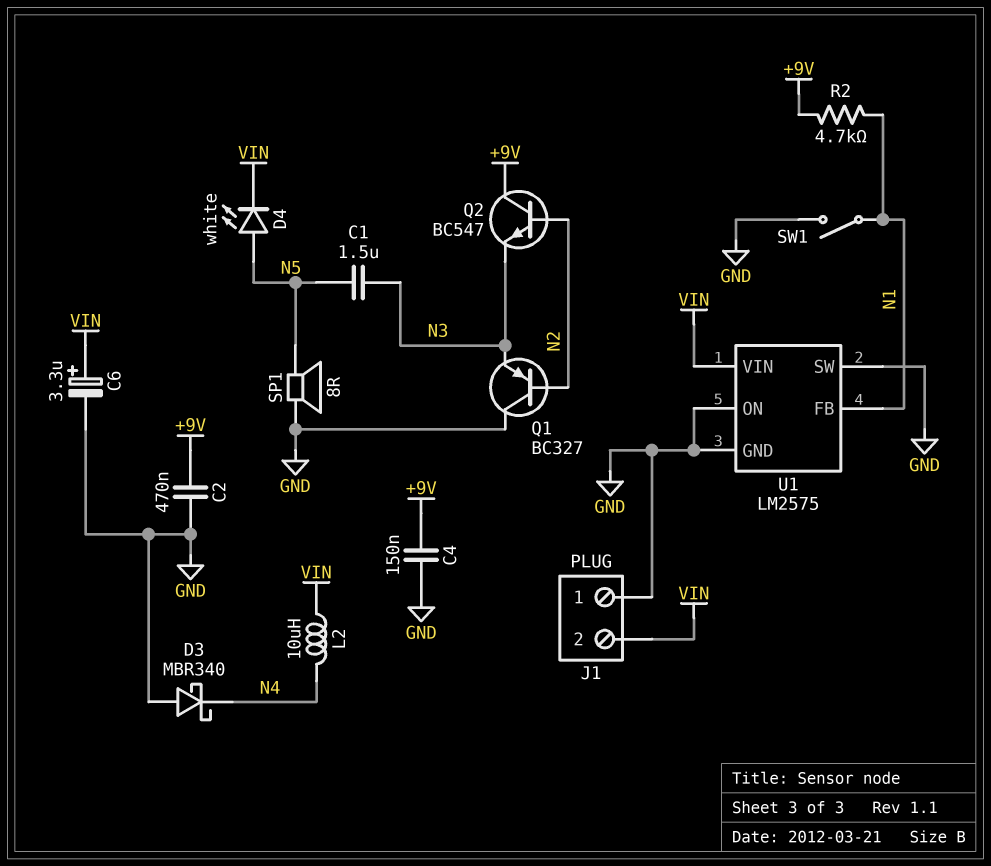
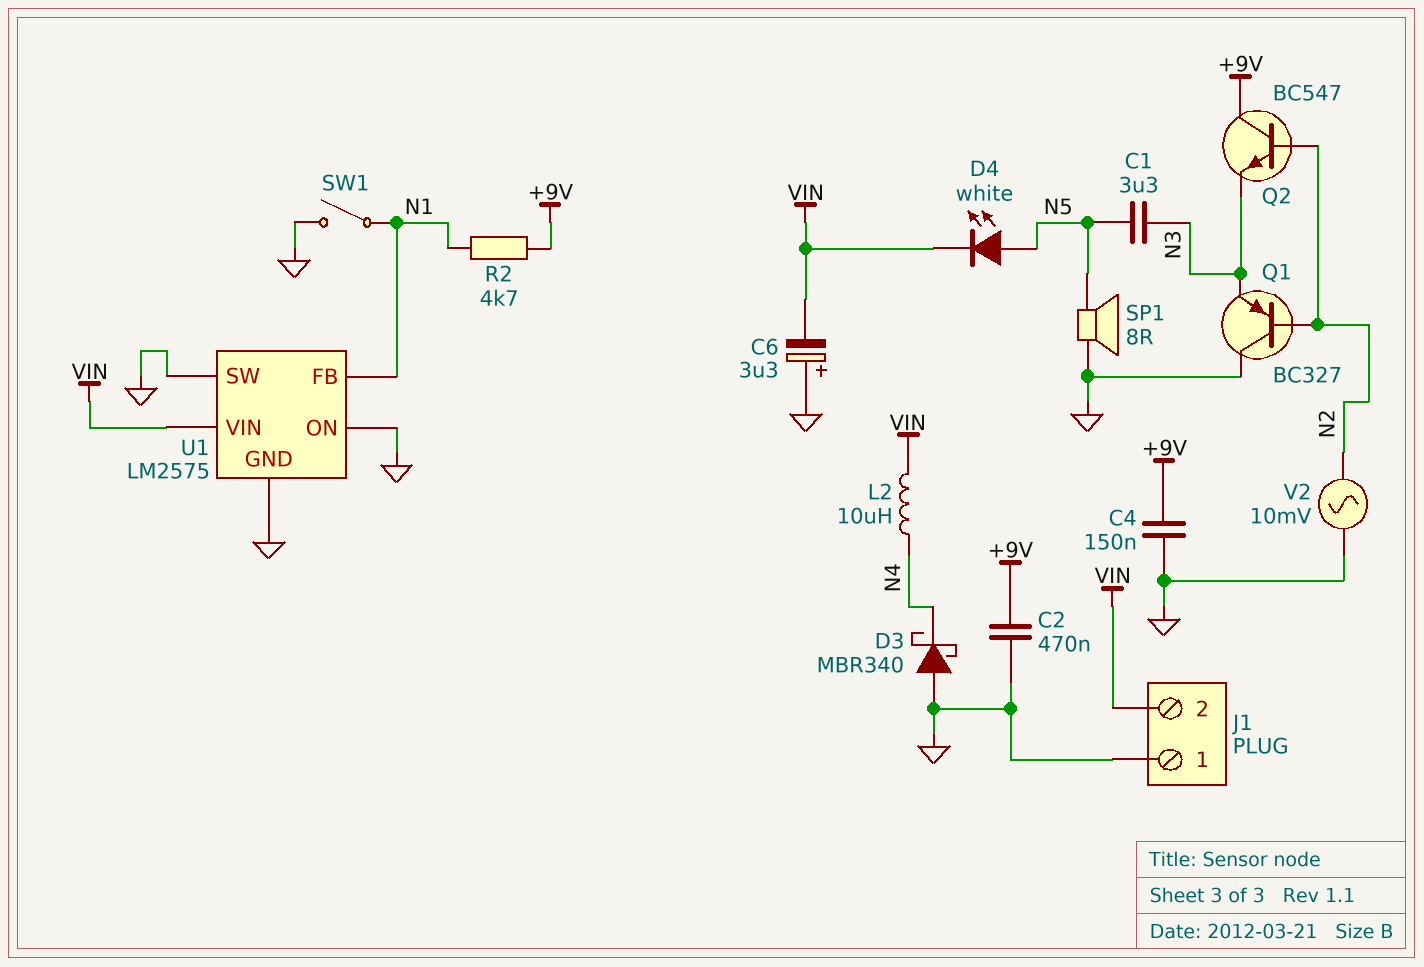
C1: 1.5uF (N3, N5) -> 3.3uF (N3, N5)
C6: 3.3uF (plus VIN, minus GND) -> 3.3uF (plus GND, minus VIN)
V2: none -> AC 10mV (GND, N2)

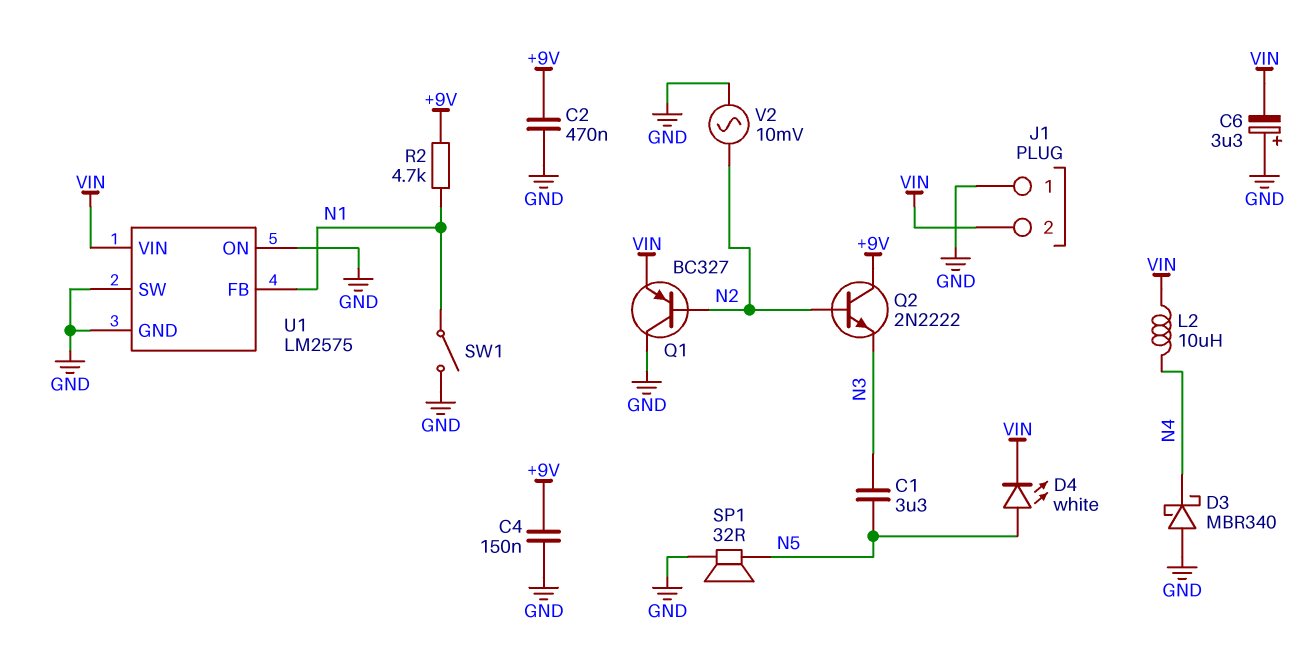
Q1: PNP BC327 (B N2, C GND, E N3) -> PNP BC327 (B N2, C GND, E VIN)
Q2: NPN BC547 (B N2, C +9V, E N3) -> NPN 2N2222 (B N2, C +9V, E N3)
SP1: speaker 8R (GND, N5) -> speaker 32R (GND, N5)

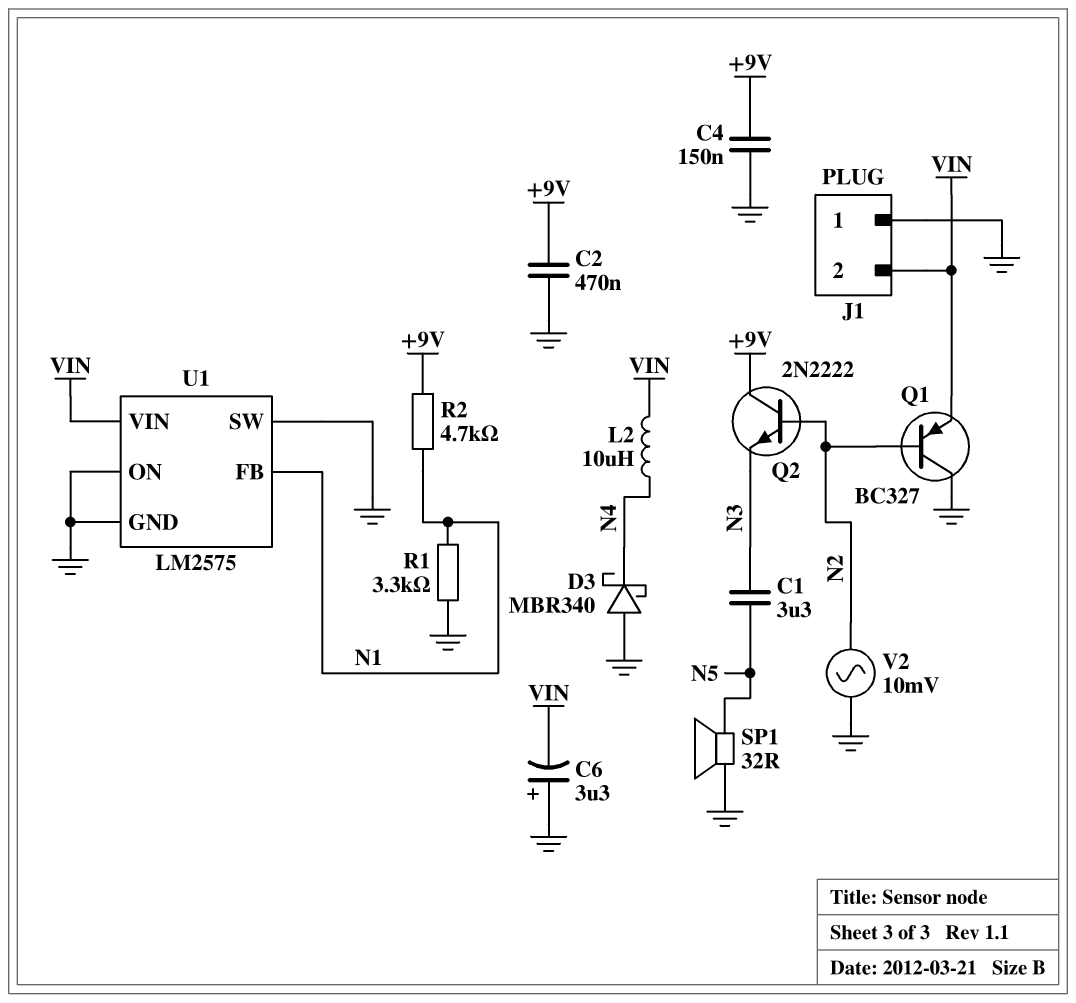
D4: LED white (A N5, K VIN) -> none
R1: none -> 3.3k (GND, N1)
SW1: switch (GND, N1) -> none

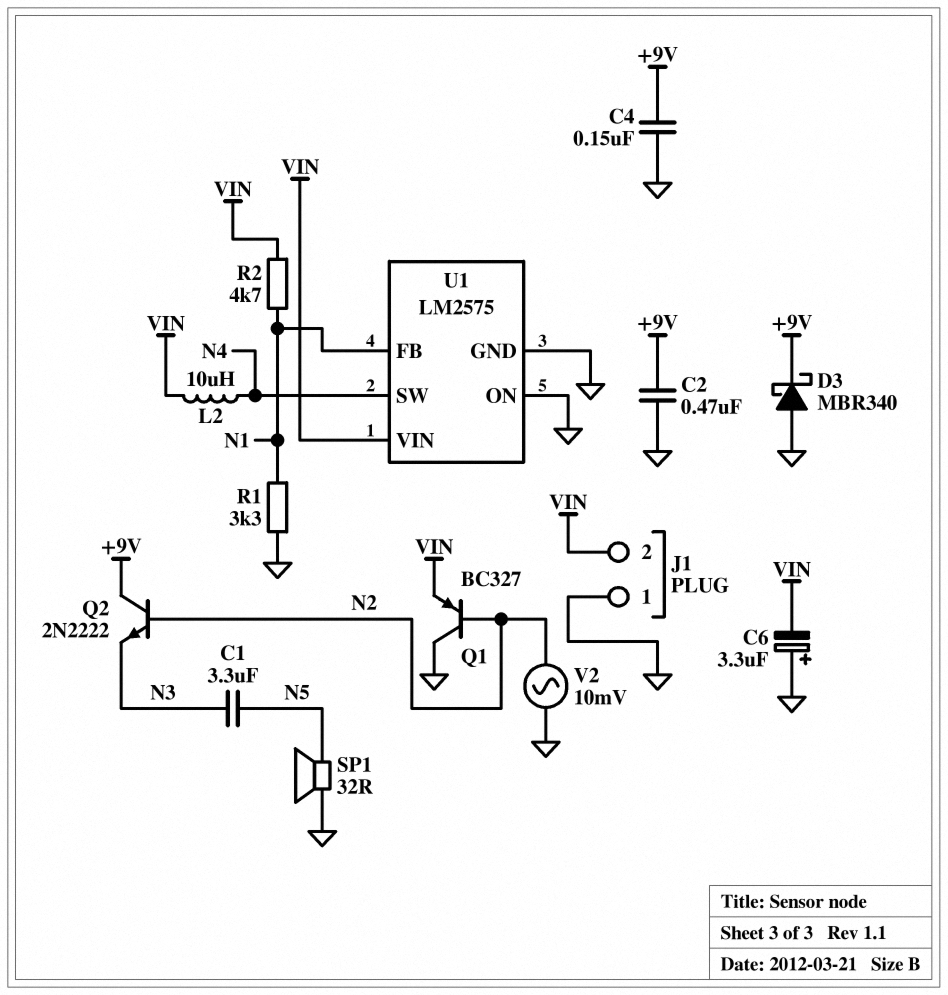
D3: schottky MBR340 (A GND, K N4) -> schottky MBR340 (A GND, K +9V)
R2: 4.7k (+9V, N1) -> 4.7k (N1, VIN)
U1 pin SW: GND -> N4

